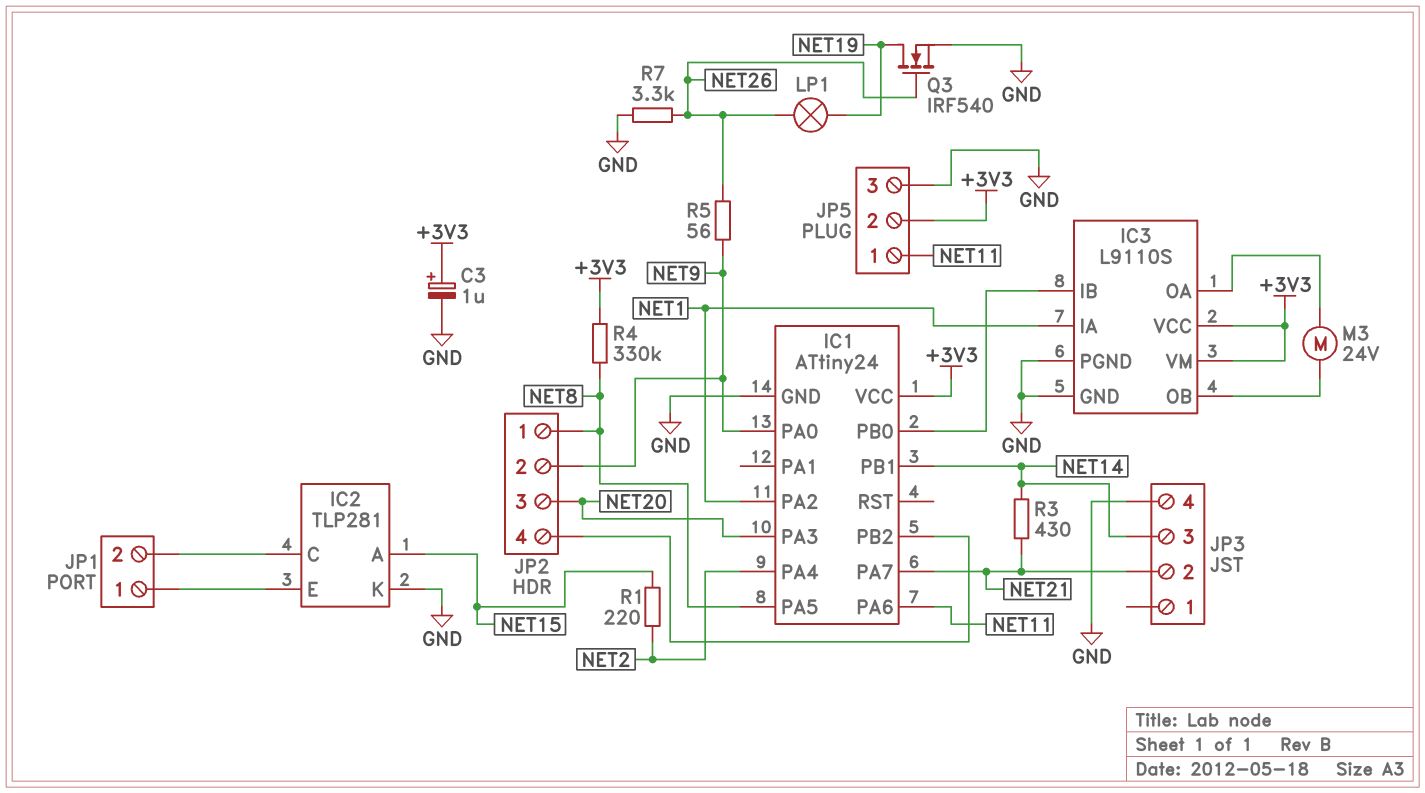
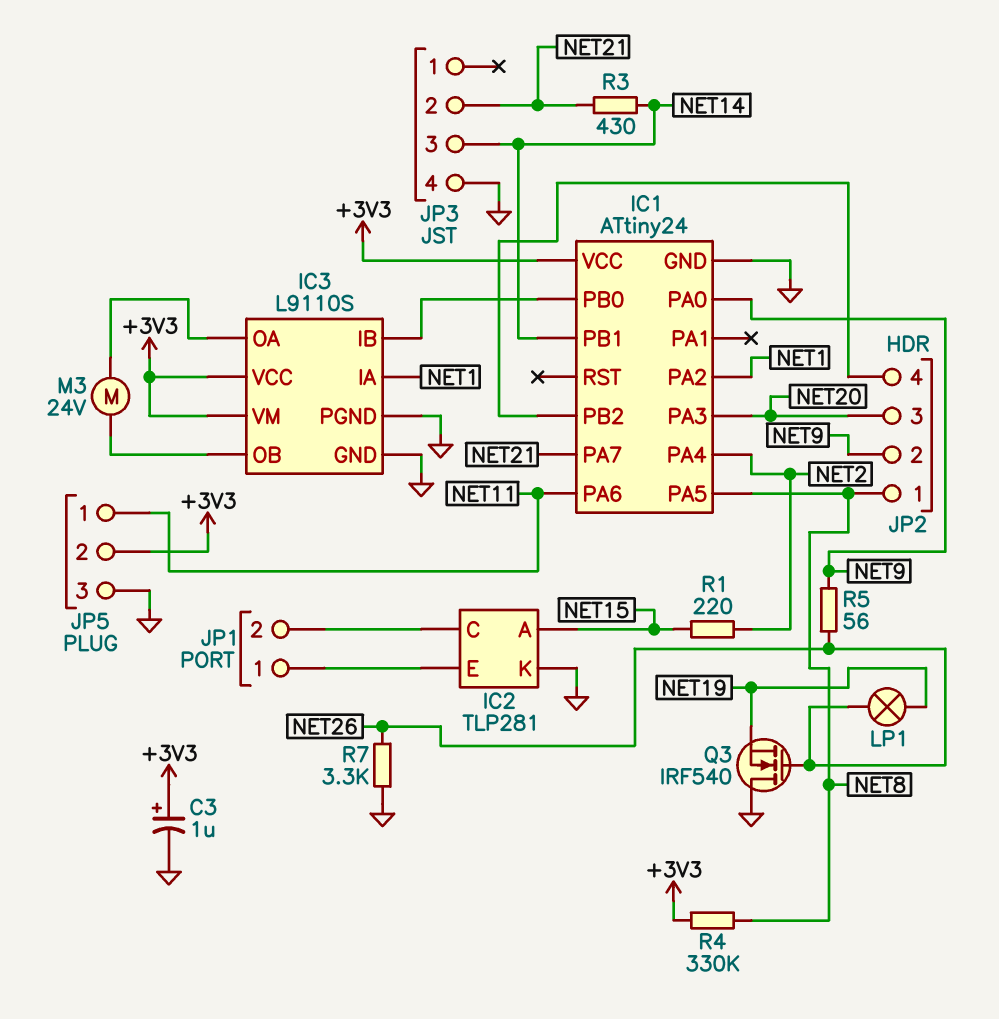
Q3: NMOS IRF540 (G NET26, D NET19, S GND) -> NMOS IRF540 (G NET26, D GND, S NET19)

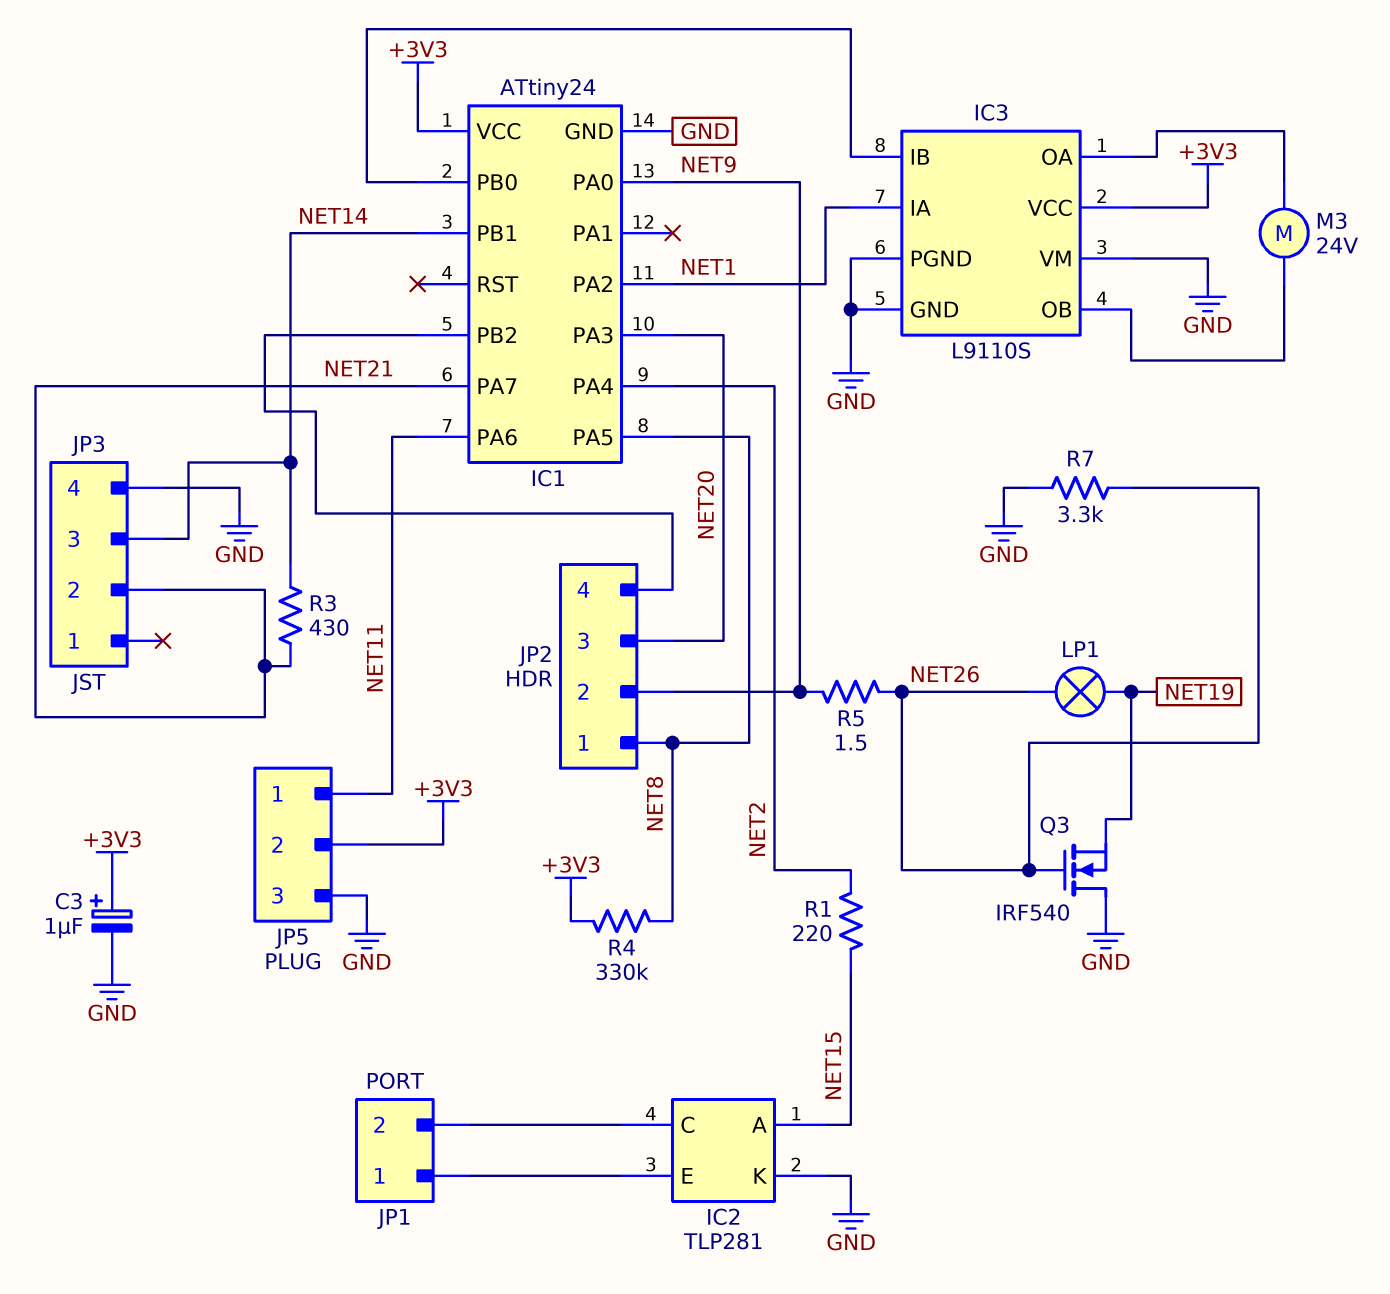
IC3 pin VM: +3V3 -> GND
R5: 56 (NET9, NET26) -> 1.5 (NET9, NET26)

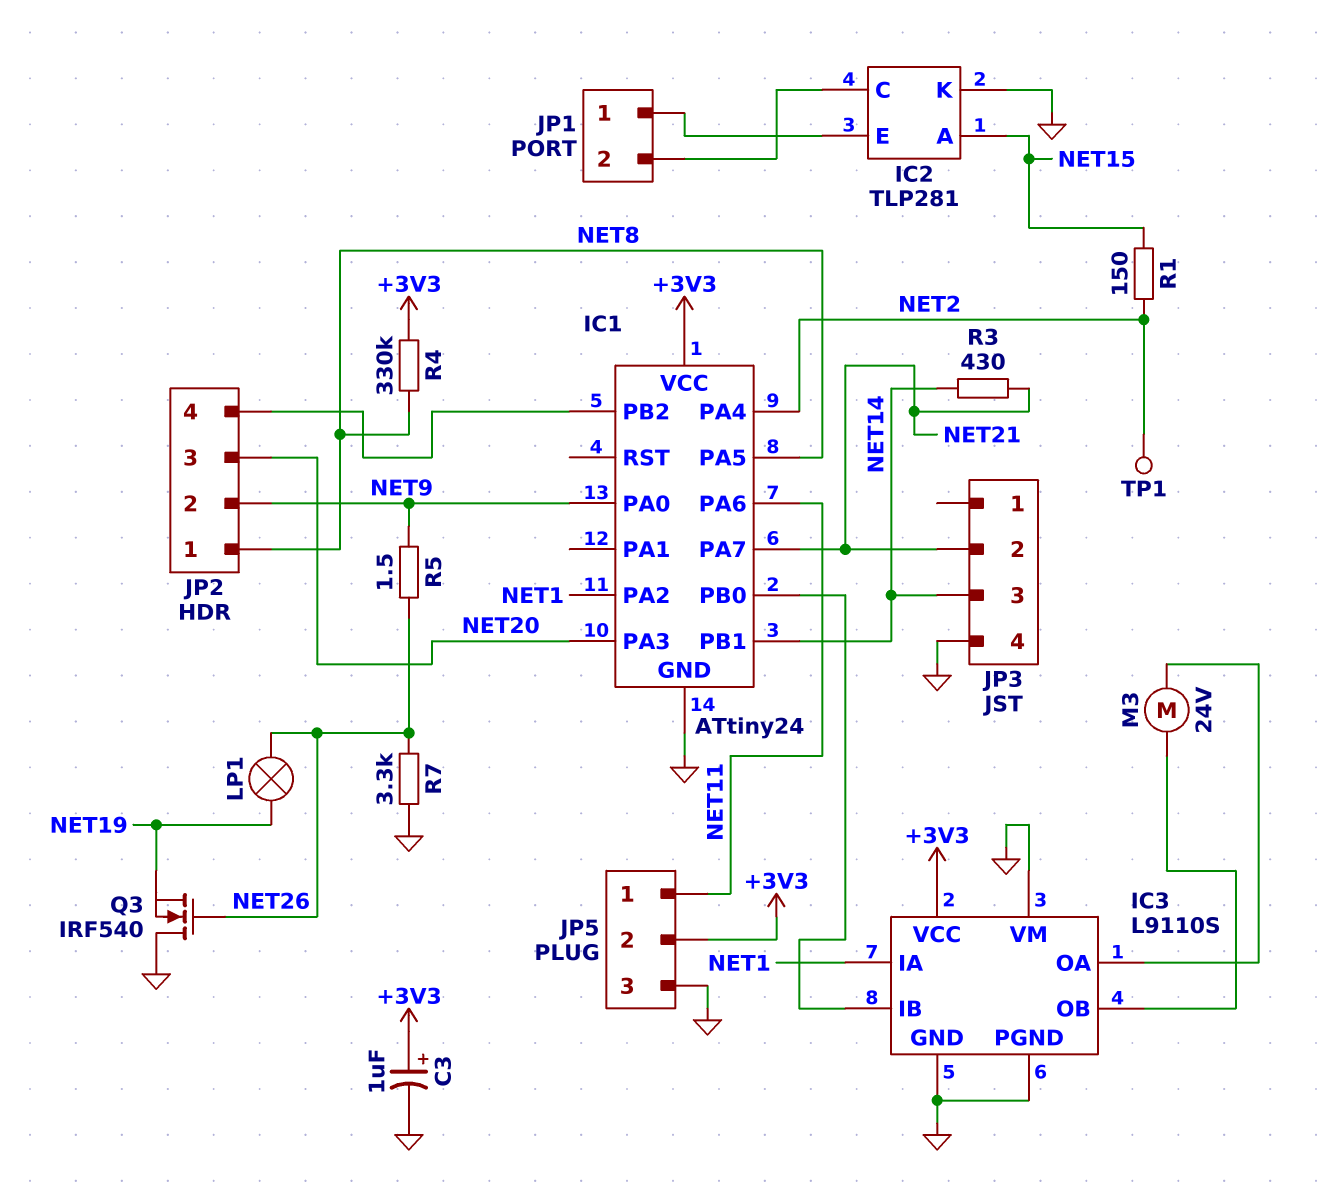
R1: 220 (NET2, NET15) -> 150 (NET2, NET15)
TP1: none -> test point (NET2)

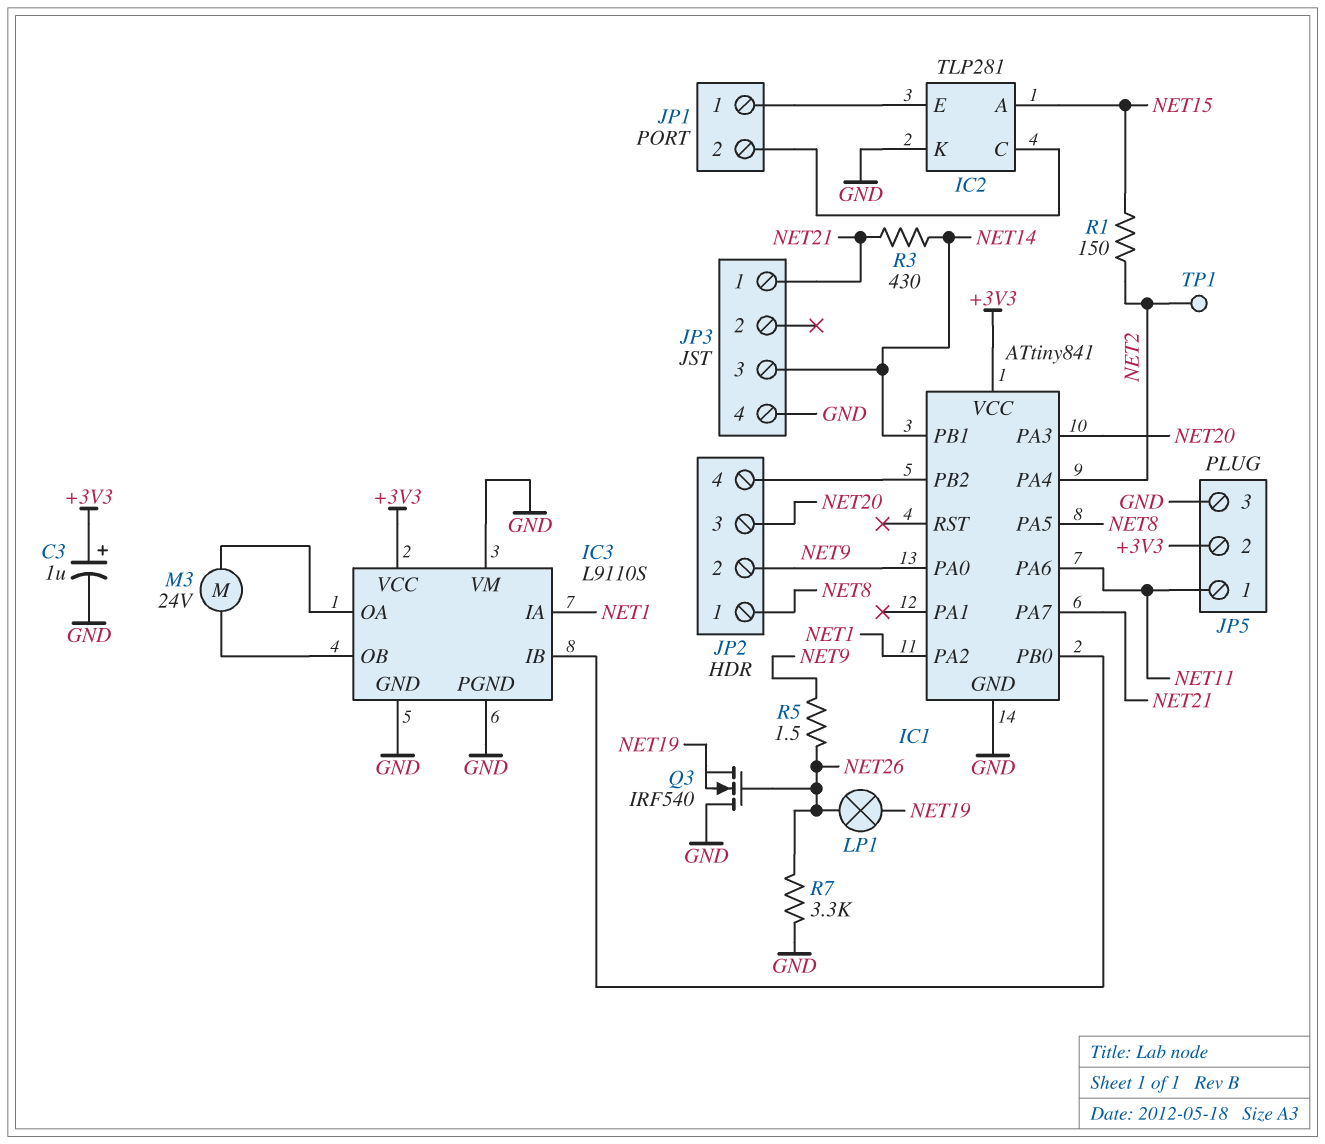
IC1: ATtiny24 -> ATtiny841
JP3 pin 1: none -> NET21
JP3 pin 2: NET21 -> none
R4: 330k (+3V3, NET8) -> none

